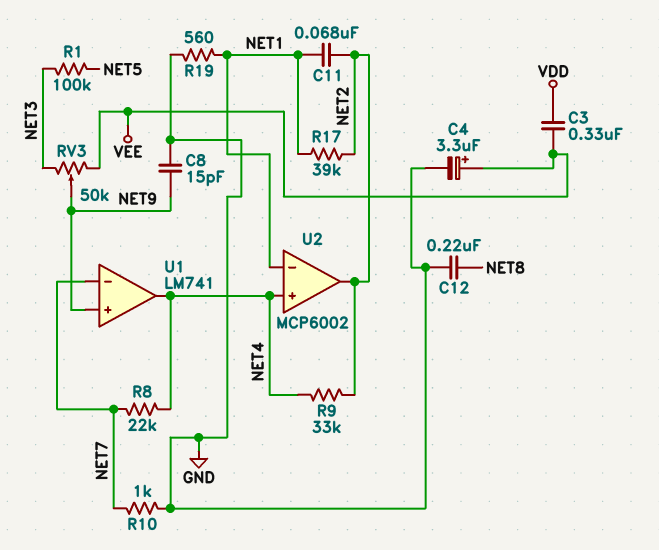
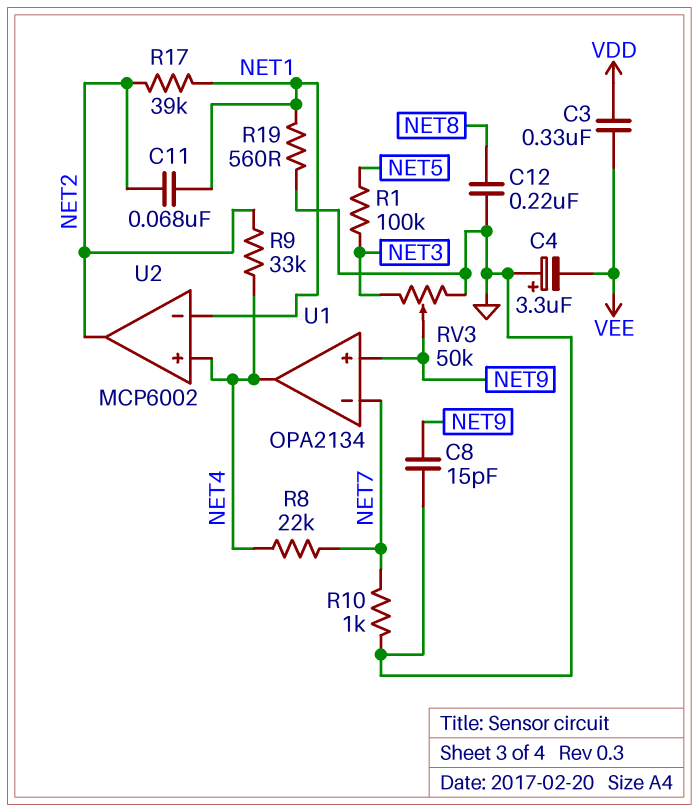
C4: 3.3uF (plus VEE, minus GND) -> 3.3uF (plus GND, minus VEE)
RV3: 50k (NET3, VEE, wiper NET9) -> 50k (GND, NET3, wiper NET9)
U1: LM741 -> OPA2134

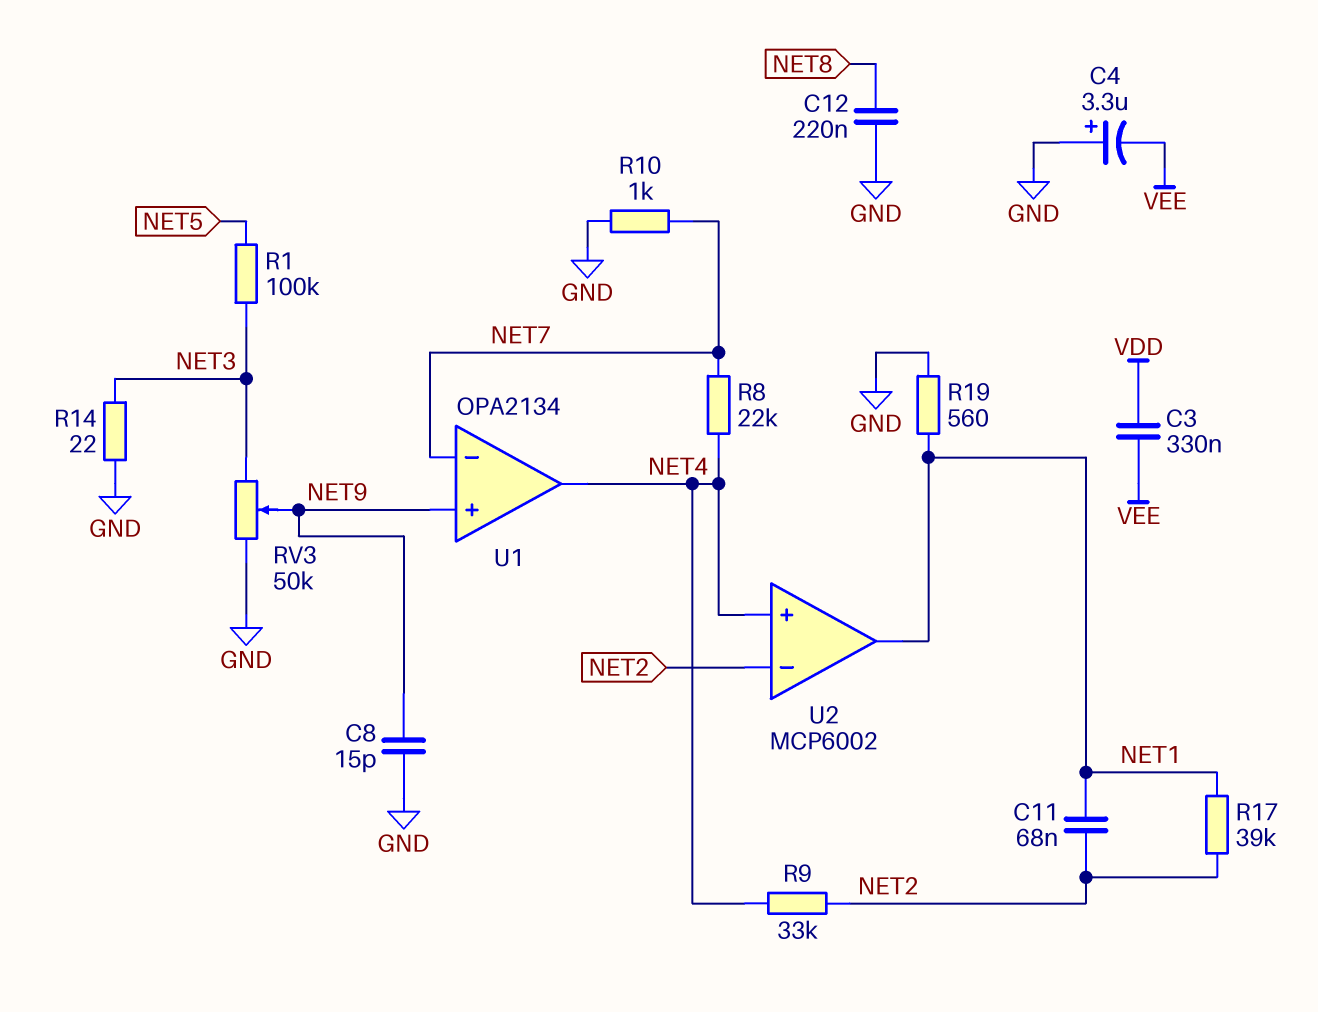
R14: none -> 22 (GND, NET3)
U2 pin in-: NET1 -> NET2
U2 pin out: NET2 -> NET1

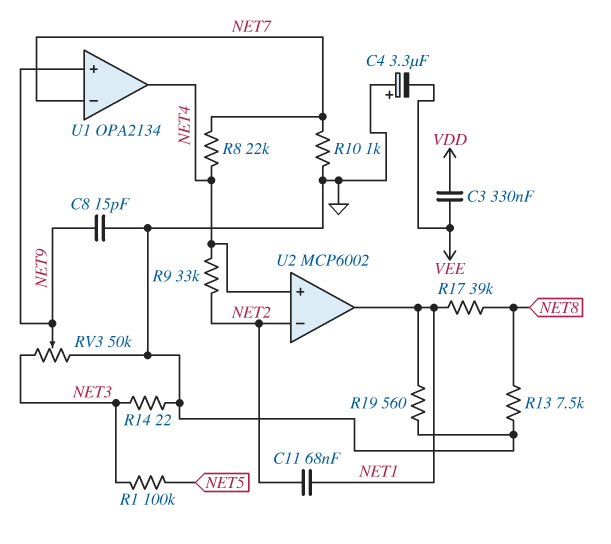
C12: 220nF (GND, NET8) -> none
R13: none -> 7.5k (GND, NET8)
R17: 39k (NET1, NET2) -> 39k (NET1, NET8)

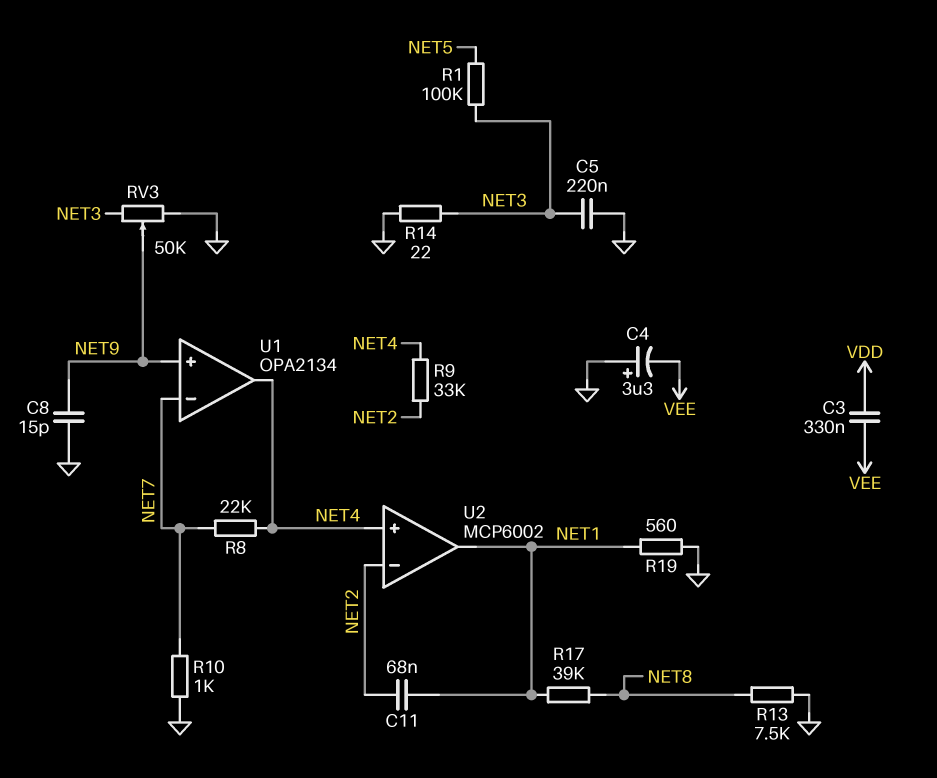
C5: none -> 220nF (GND, NET3)

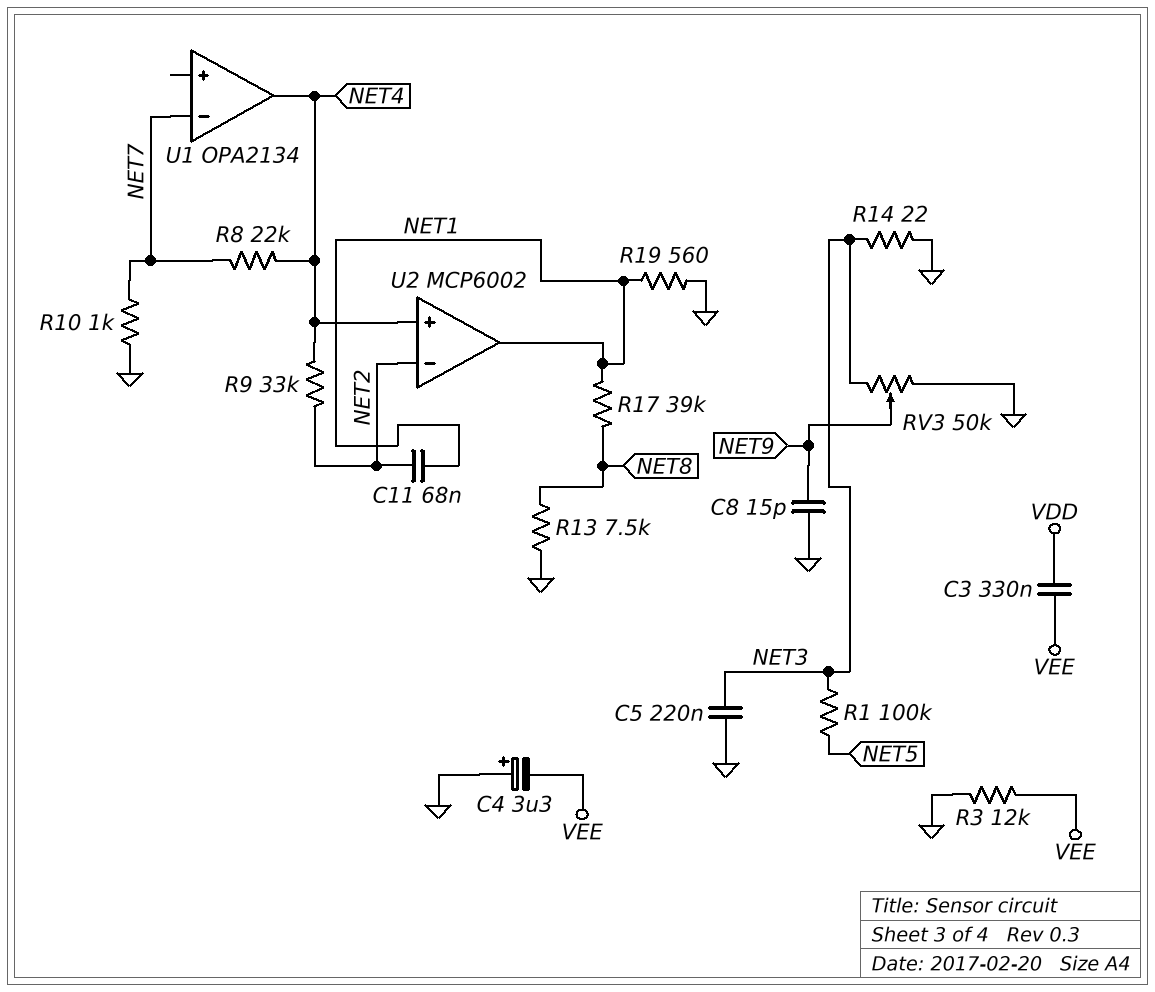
R3: none -> 12k (GND, VEE)
U1 pin in+: NET9 -> none

